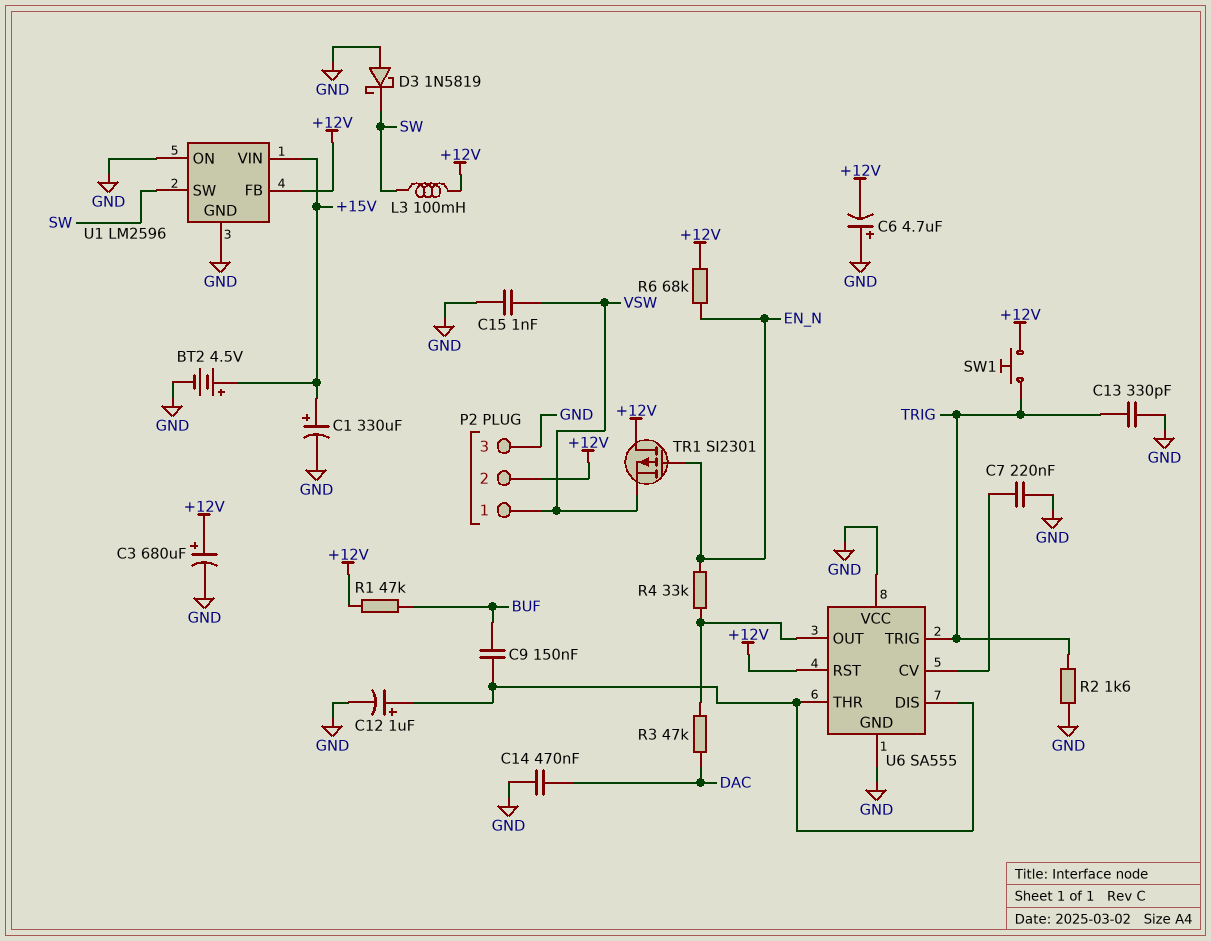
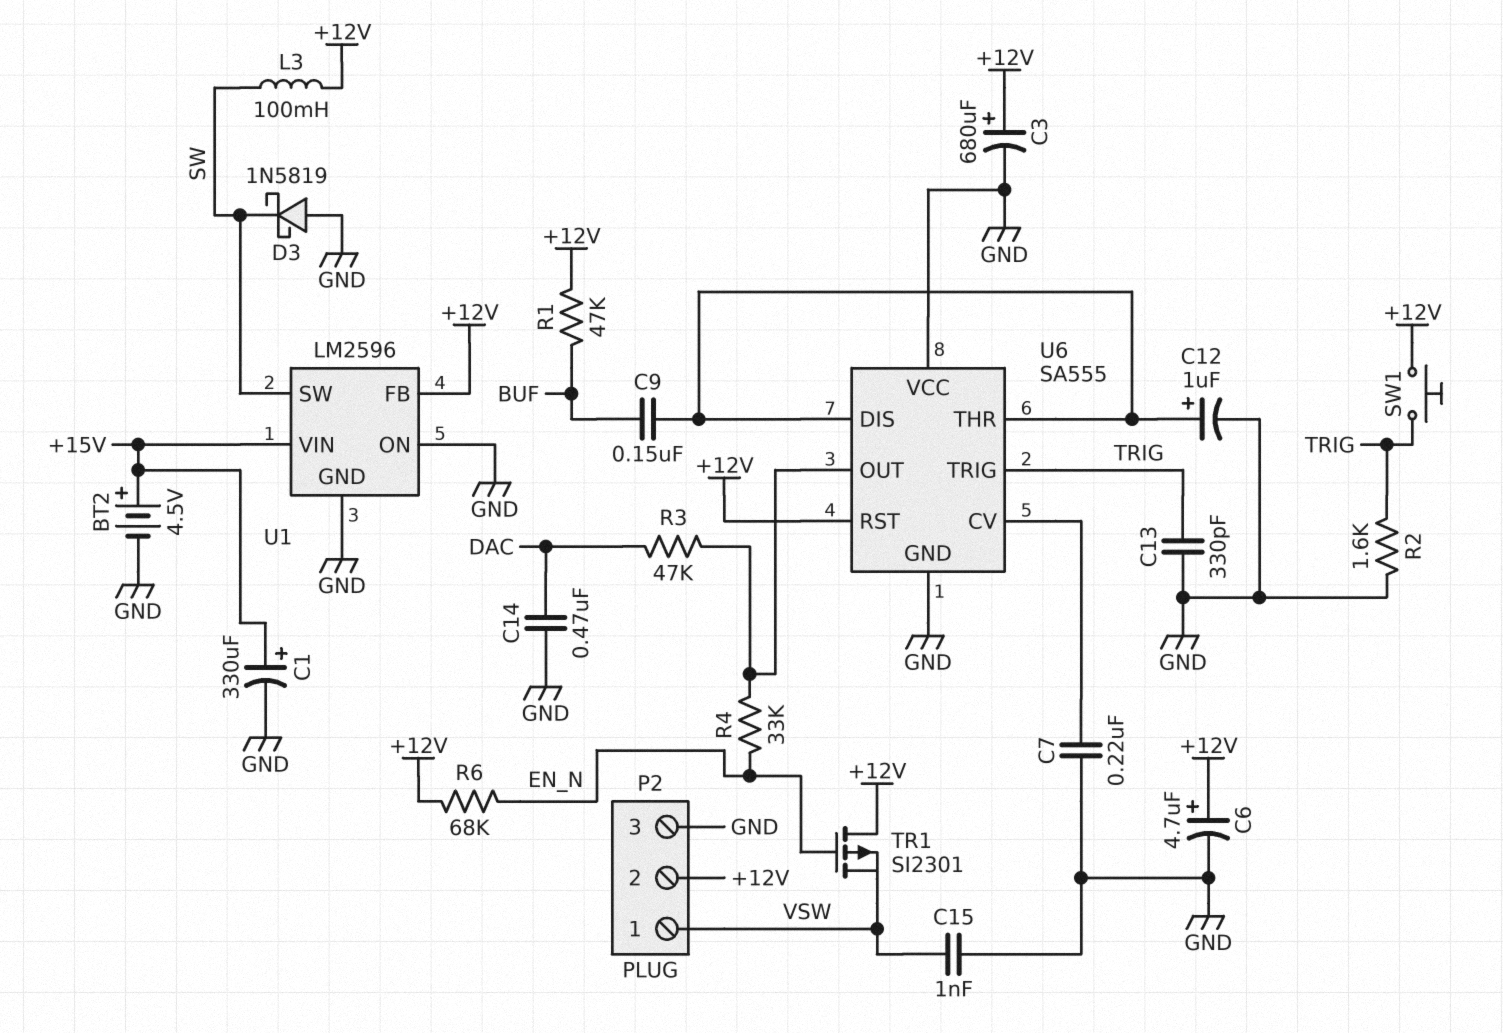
C6: 4.7uF (plus GND, minus +12V) -> 4.7uF (plus +12V, minus GND)

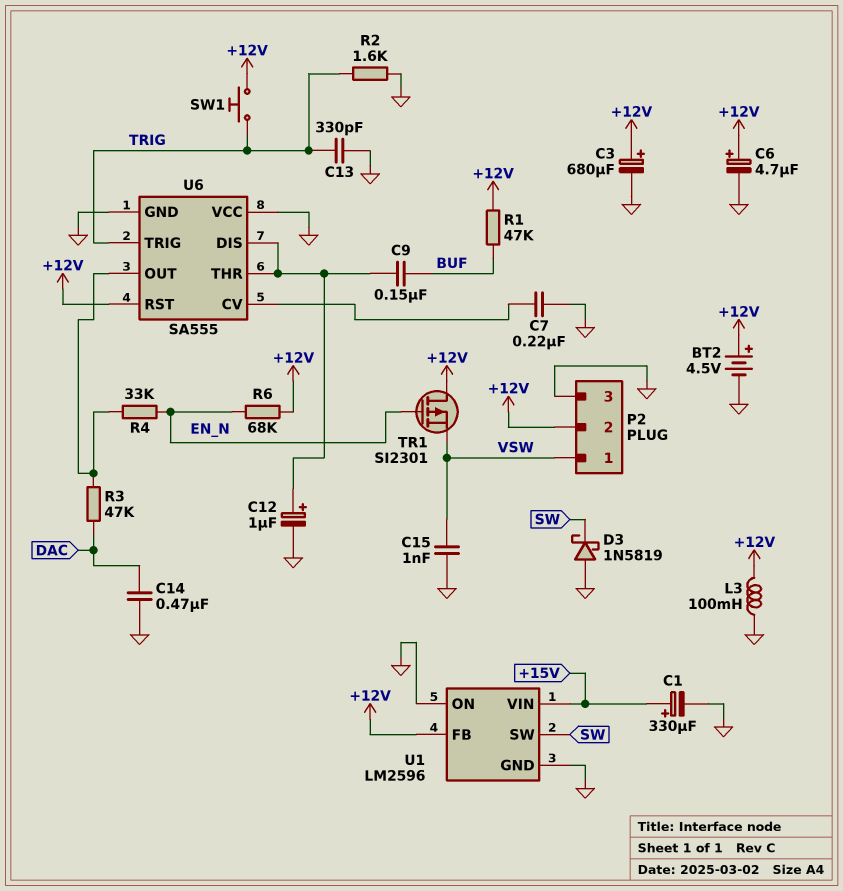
BT2: 4.5V (plus +15V, minus GND) -> 4.5V (plus +12V, minus GND)
L3: 100mH (+12V, SW) -> 100mH (+12V, GND)

